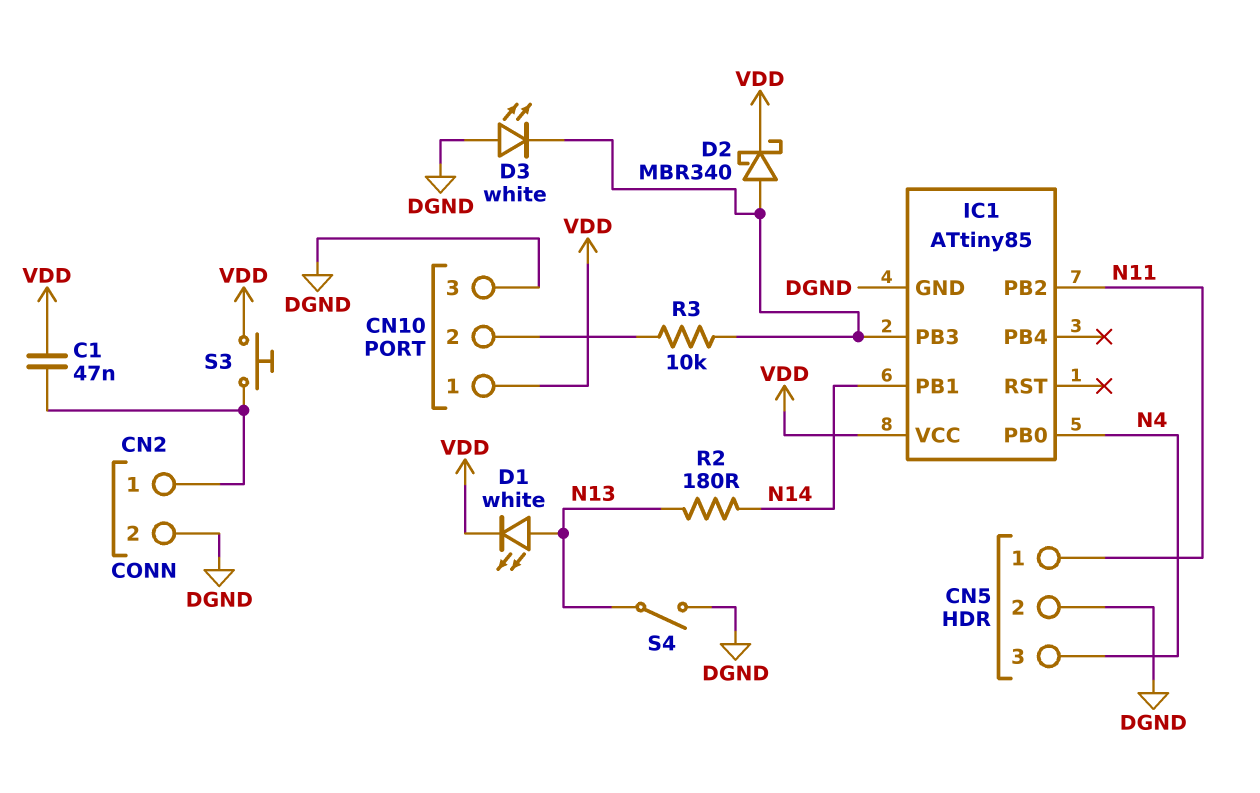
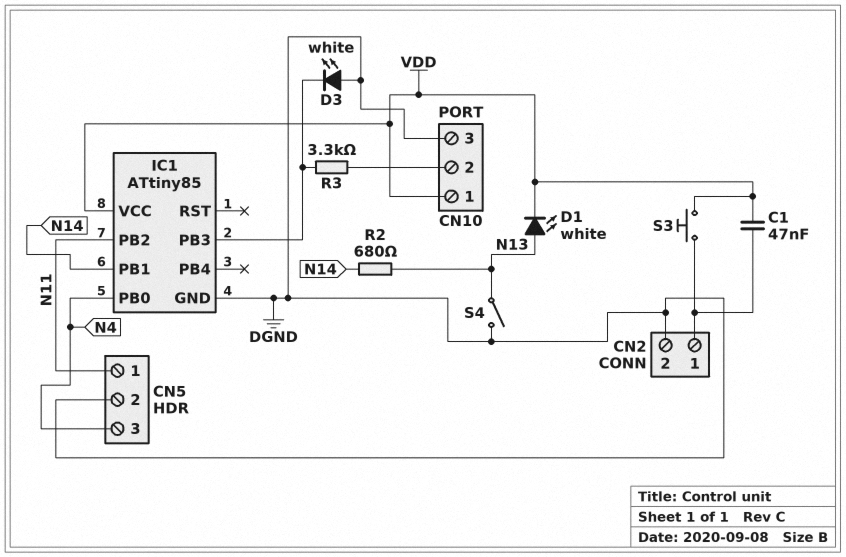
D2: schottky MBR340 (A IC1/PB3, K VDD) -> none
R2: 180 (N13, N14) -> 680 (N13, N14)
R3: 10k (CN10/2, IC1/PB3) -> 3.3k (CN10/2, IC1/PB3)

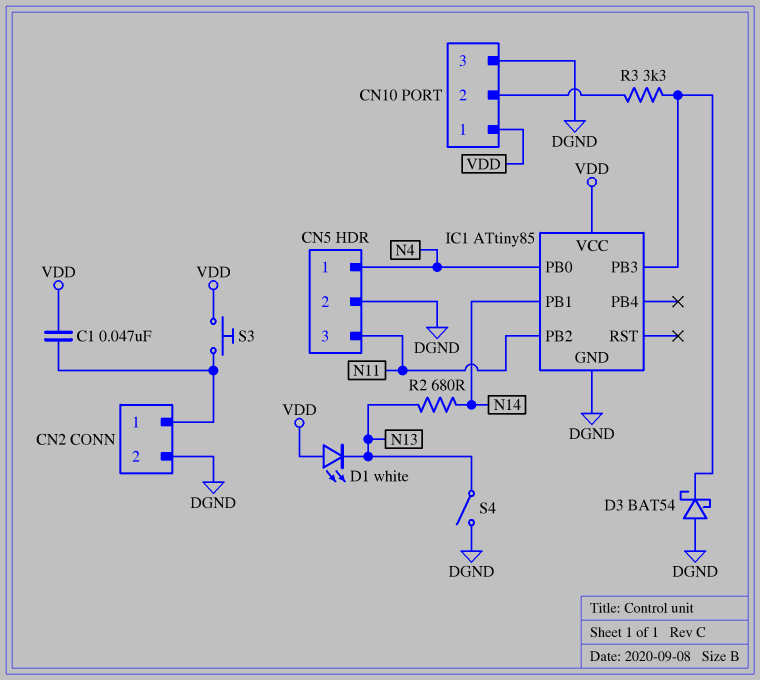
CN5 pin 1: N11 -> N4
CN5 pin 3: N4 -> N11
D1: LED white (A N13, K VDD) -> LED white (A VDD, K N13)
D3: LED white (A DGND, K IC1/PB3) -> schottky BAT54 (A DGND, K IC1/PB3)

